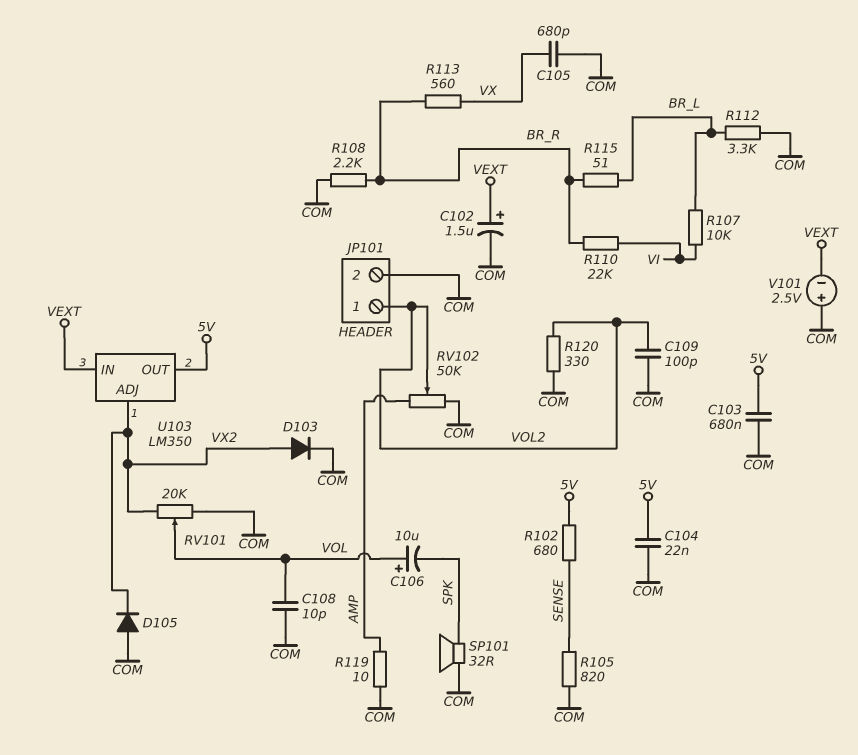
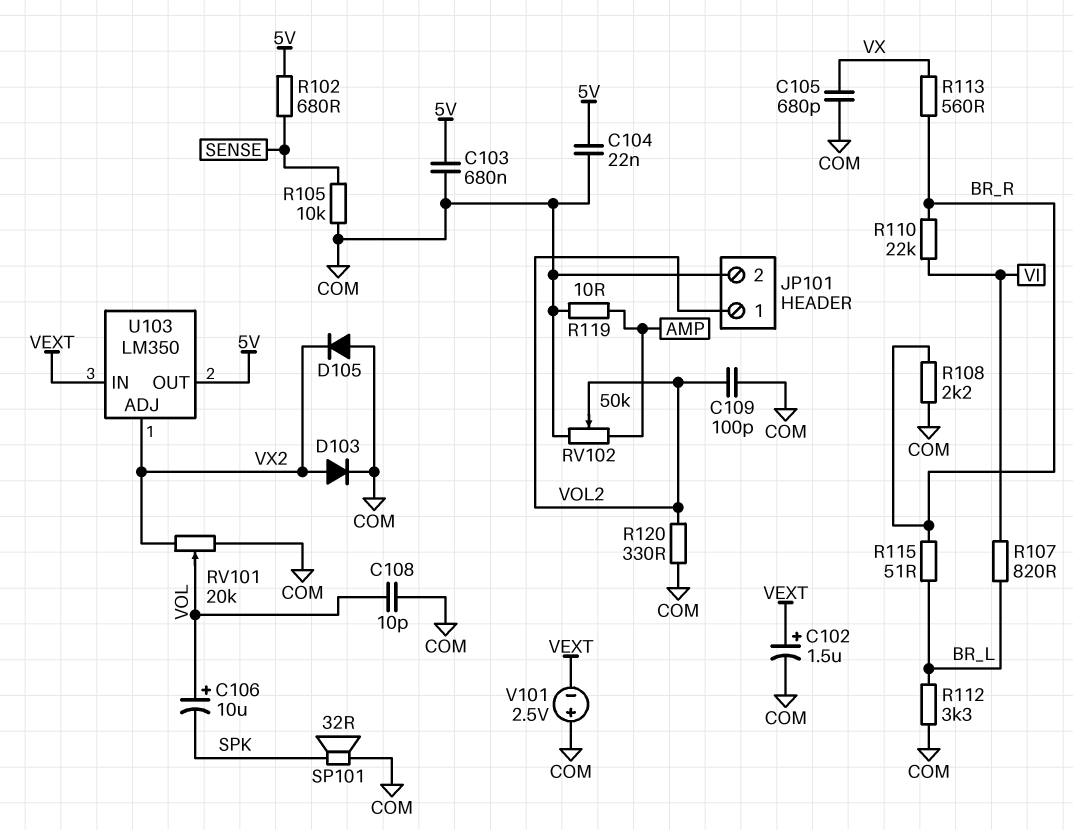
R105: 820 (COM, SENSE) -> 10k (COM, SENSE)
R107: 10k (BR_L, VI) -> 820 (BR_L, VI)

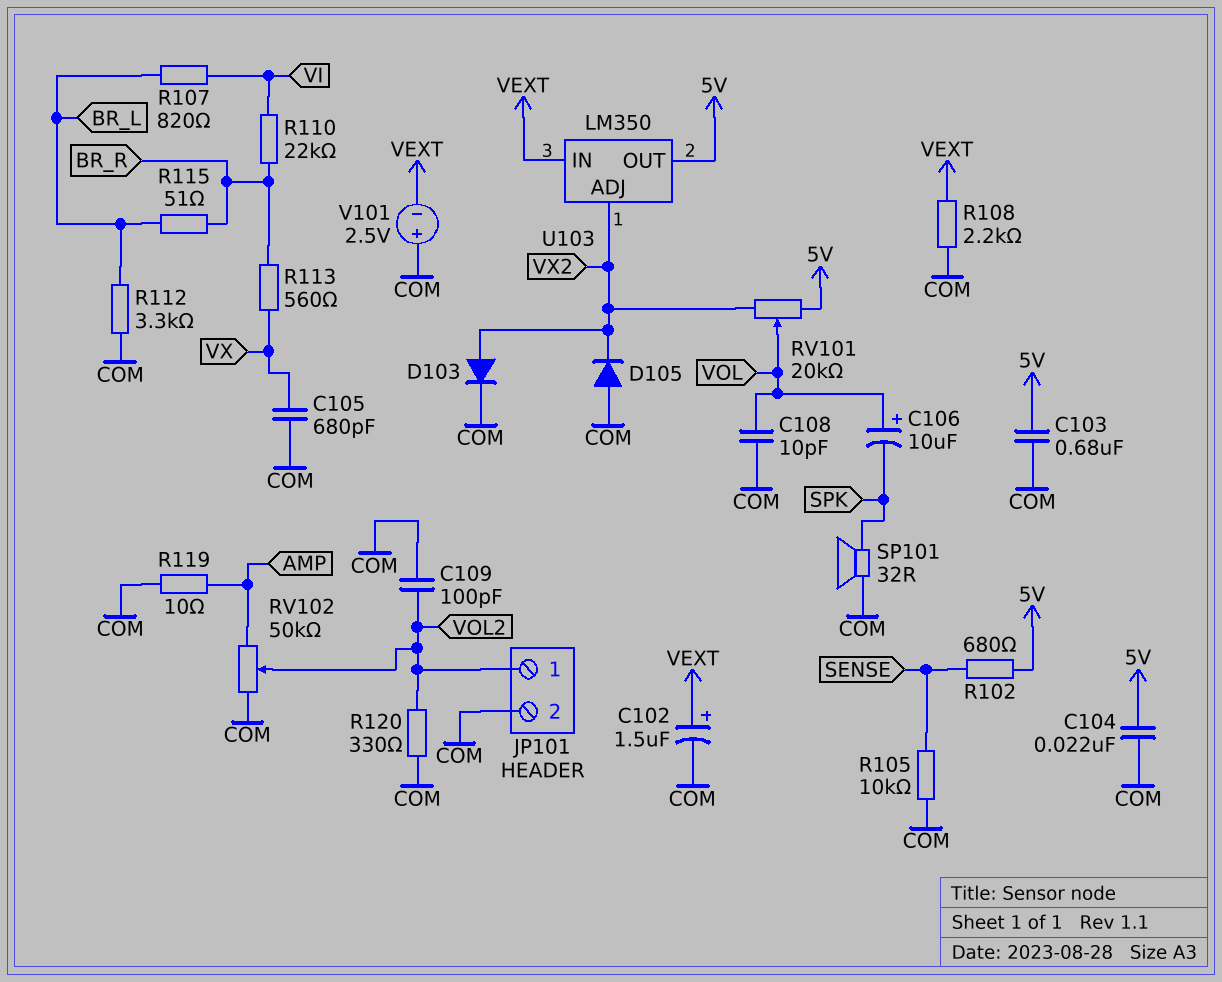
R108: 2.2k (BR_R, COM) -> 2.2k (COM, VEXT)
RV101: 20k (COM, VX2, wiper VOL) -> 20k (5V, VX2, wiper VOL)

